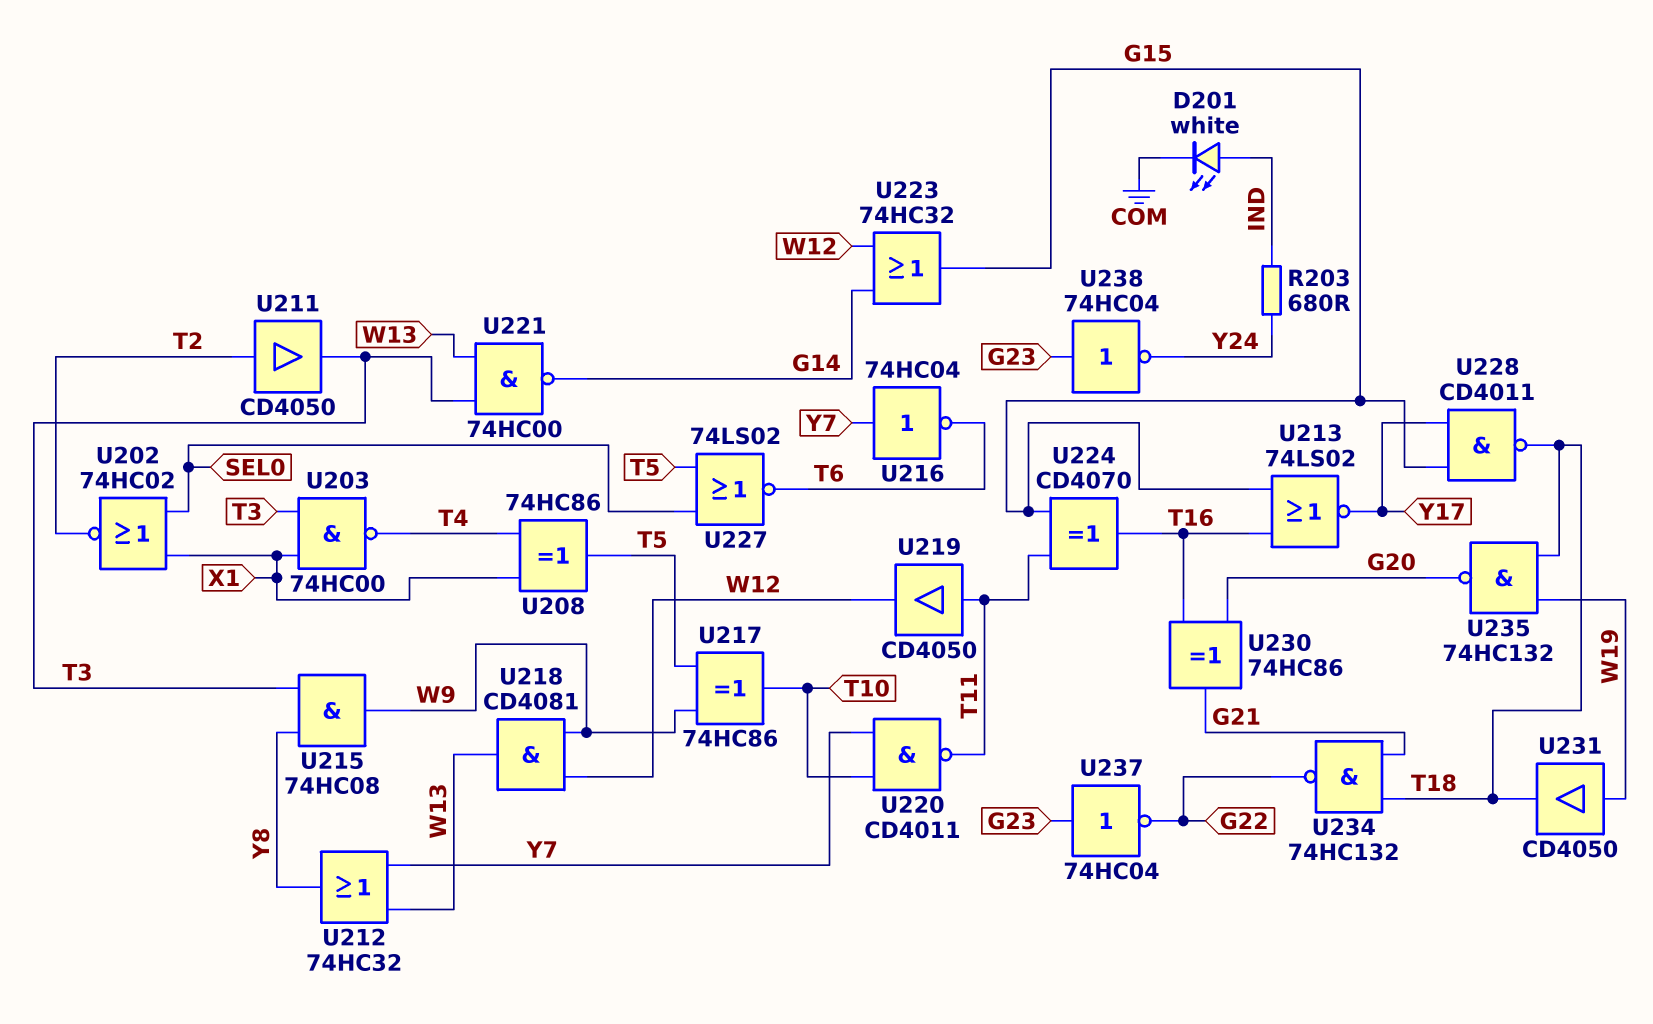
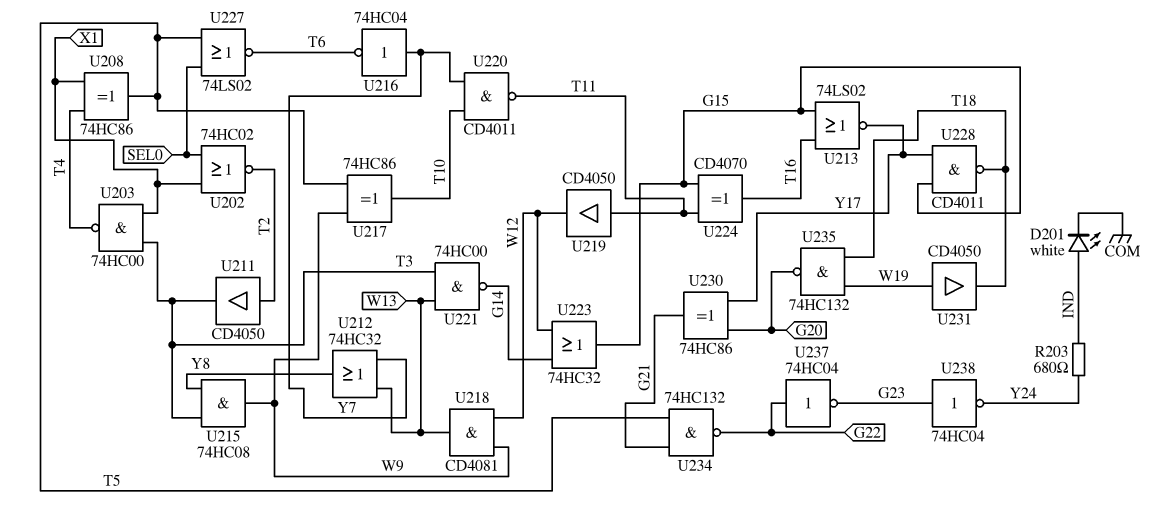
U230: XOR 74HC86 (in G20, in T16, out G21) -> XOR 74HC86 (in G20, in Y17, out G21)
U234: NAND 74HC132 (in G21, in T18, out G22) -> NAND 74HC132 (in G21, in T5, out G22)
U237: NOT 74HC04 (in G23, out G22) -> NOT 74HC04 (in G22, out G23)

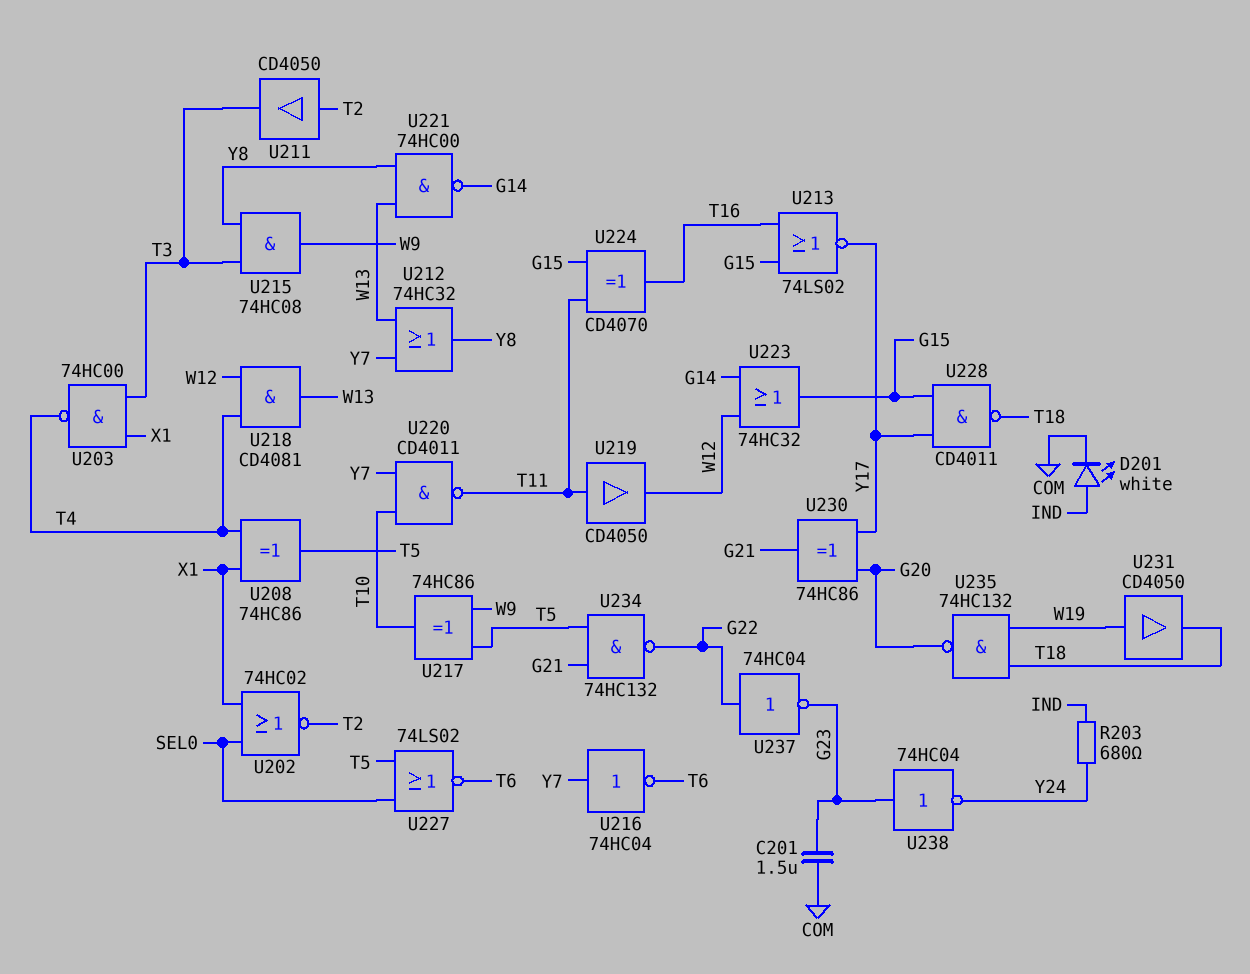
C201: none -> 1.5uF (COM, G23)
U218: AND CD4081 (in W9, in W12, out W13) -> AND CD4081 (in T4, in W12, out W13)
U221: NAND 74HC00 (in T3, in W13, out G14) -> NAND 74HC00 (in W13, in Y8, out G14)

